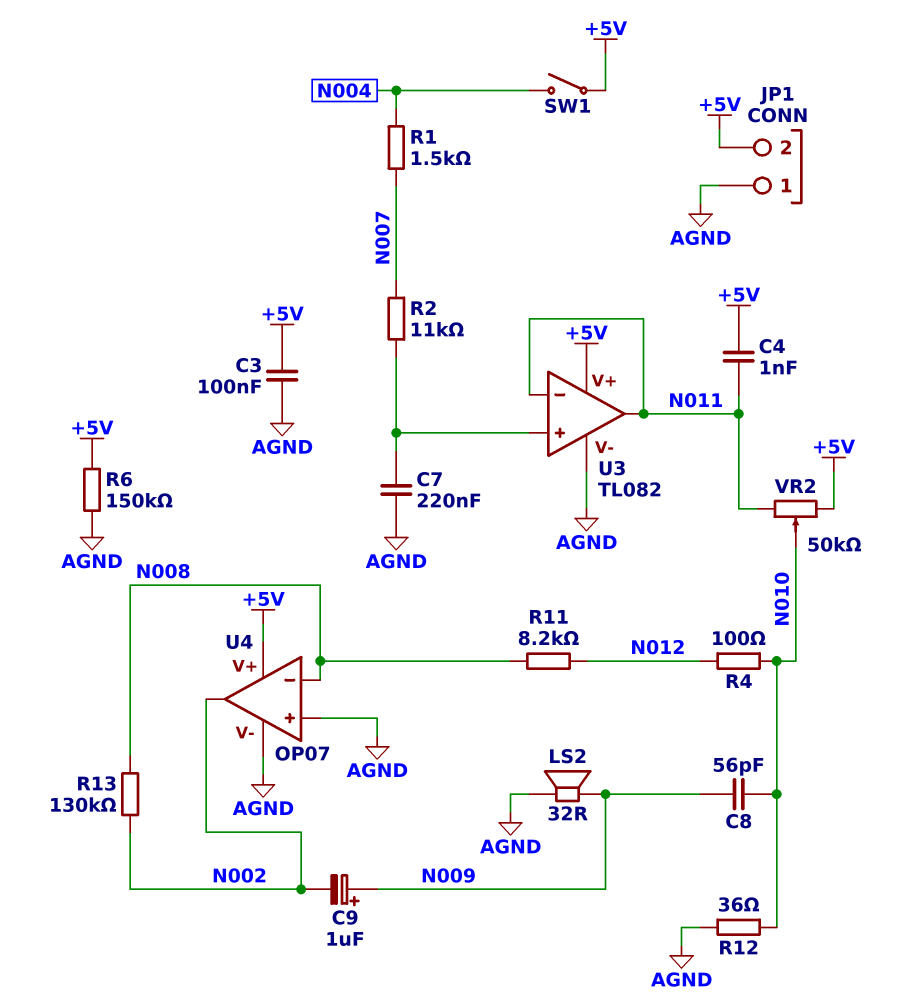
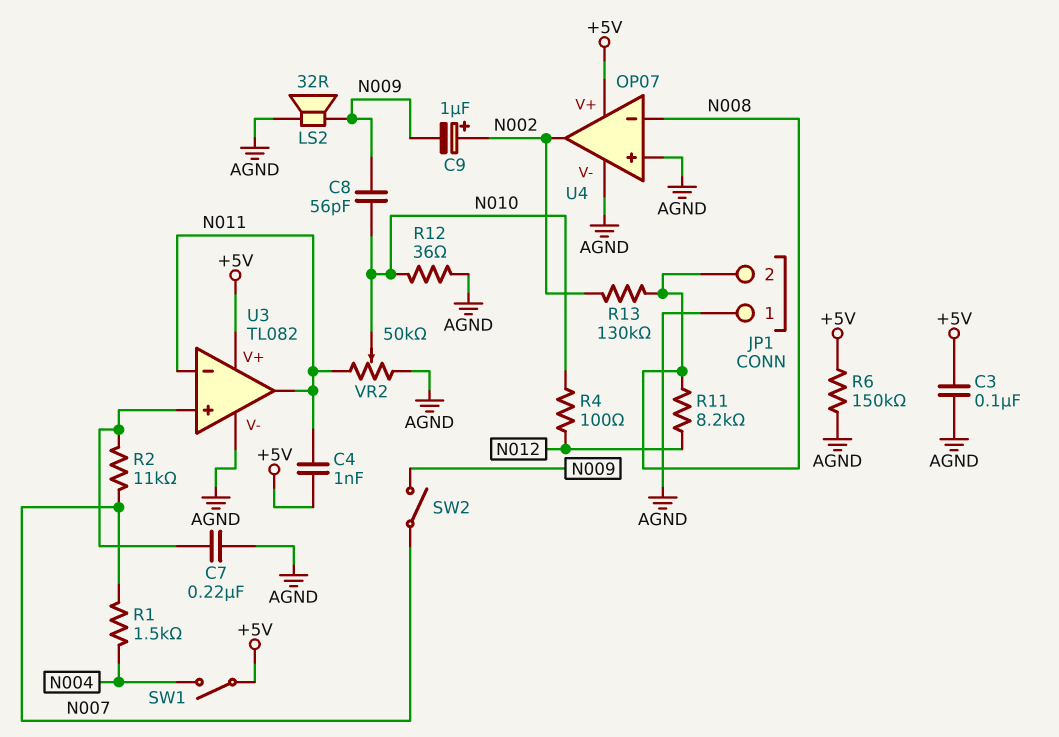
C9: 1uF (plus N009, minus N002) -> 1uF (plus N002, minus N009)
JP1 pin 2: +5V -> N008
SW2: none -> switch (N007, N009)
VR2: 50k (+5V, N011, wiper N010) -> 50k (AGND, N011, wiper N010)

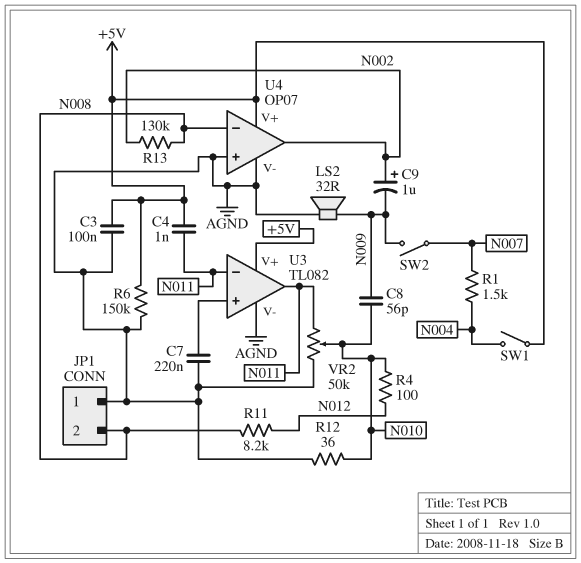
R2: 11k (N007, U3/in+) -> none

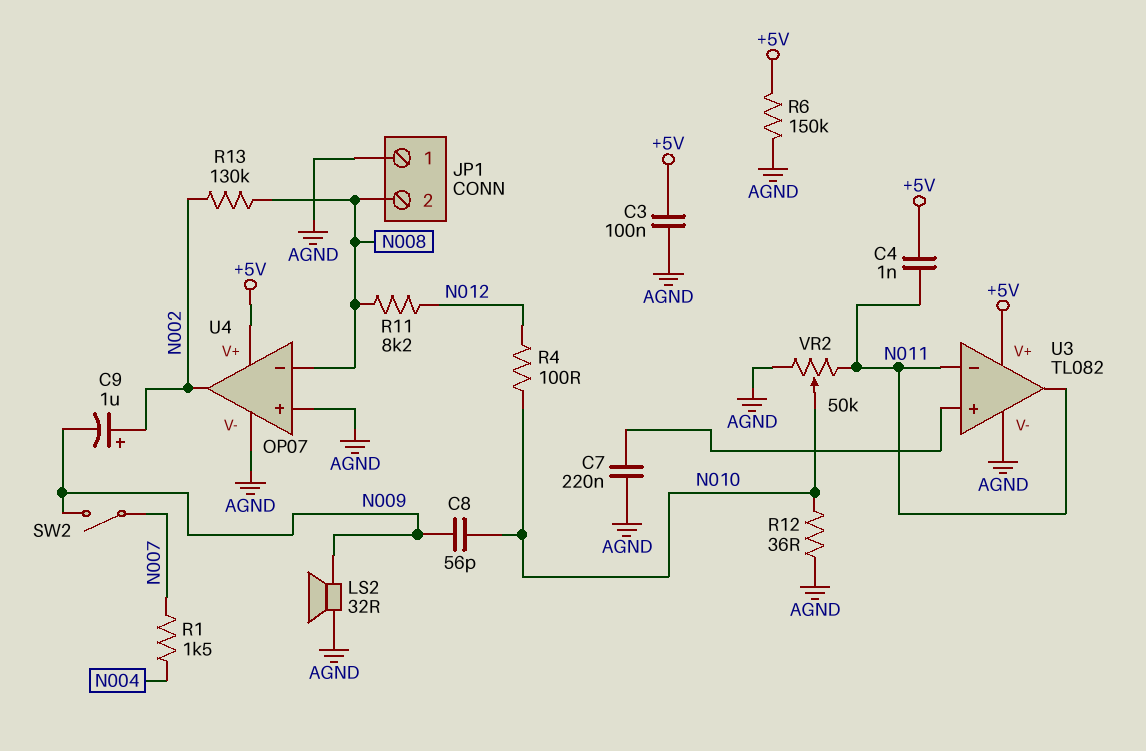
SW1: switch (+5V, N004) -> none

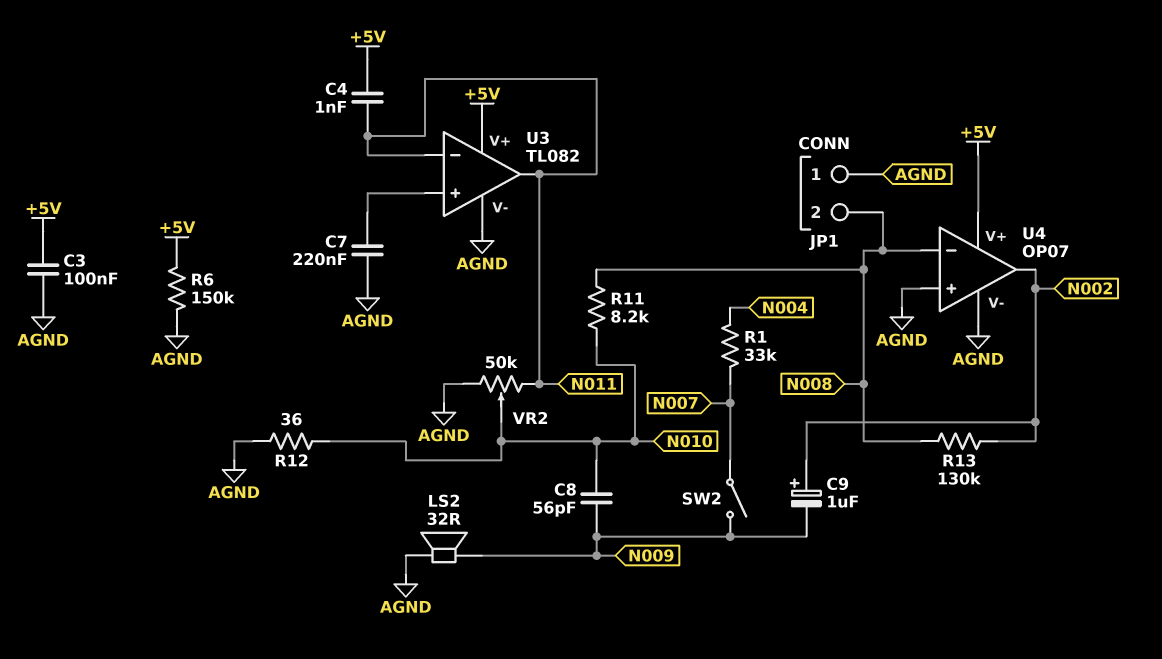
R1: 1.5k (N004, N007) -> 33k (N004, N007)
R4: 100 (N010, N012) -> none
R11: 8.2k (N008, N012) -> 8.2k (N008, N010)

